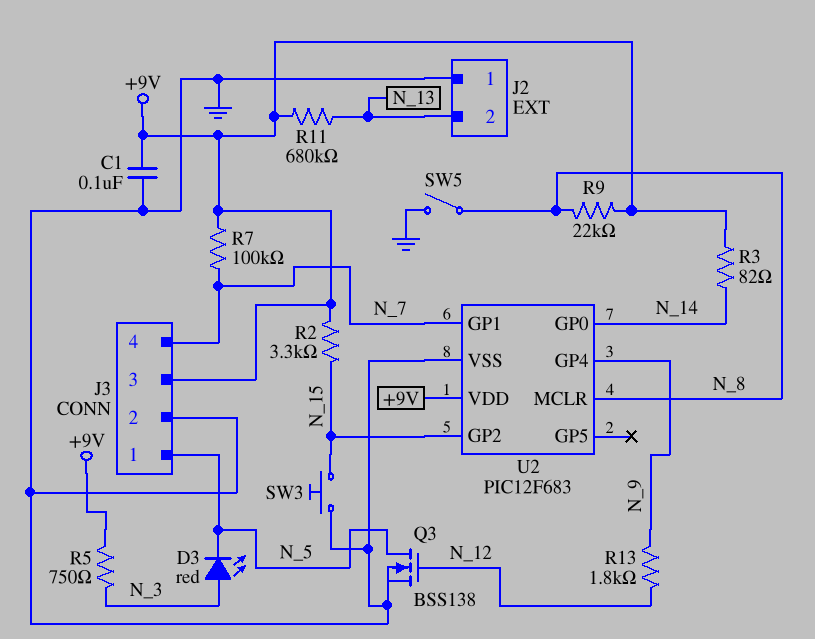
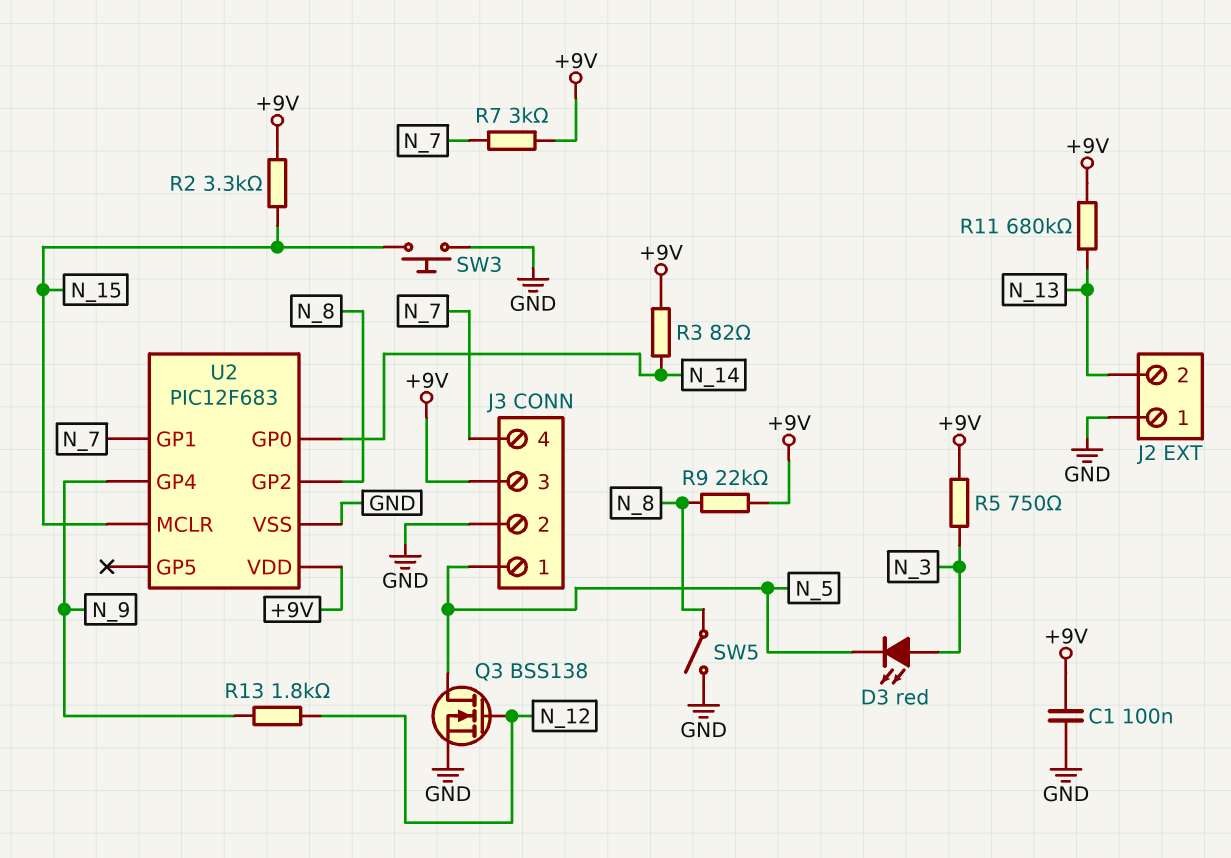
R7: 100k (+9V, N_7) -> 3k (+9V, N_7)
U2 pin GP2: N_15 -> N_8
U2 pin MCLR: N_8 -> N_15

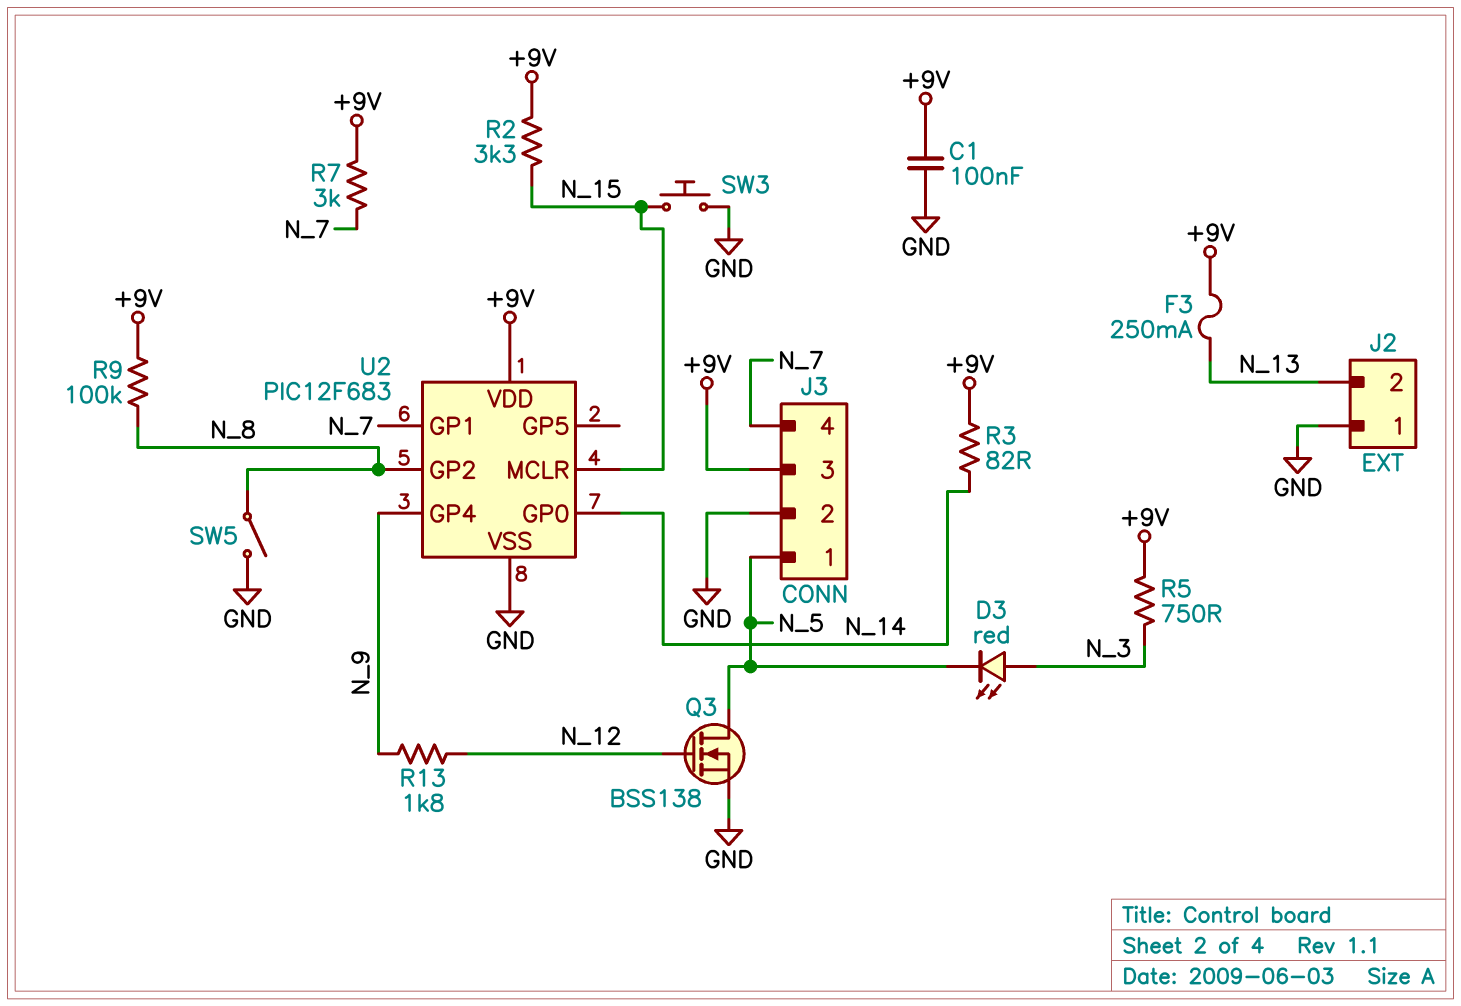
F3: none -> 250mA (+9V, N_13)
R9: 22k (+9V, N_8) -> 100k (+9V, N_8)
R11: 680k (+9V, N_13) -> none

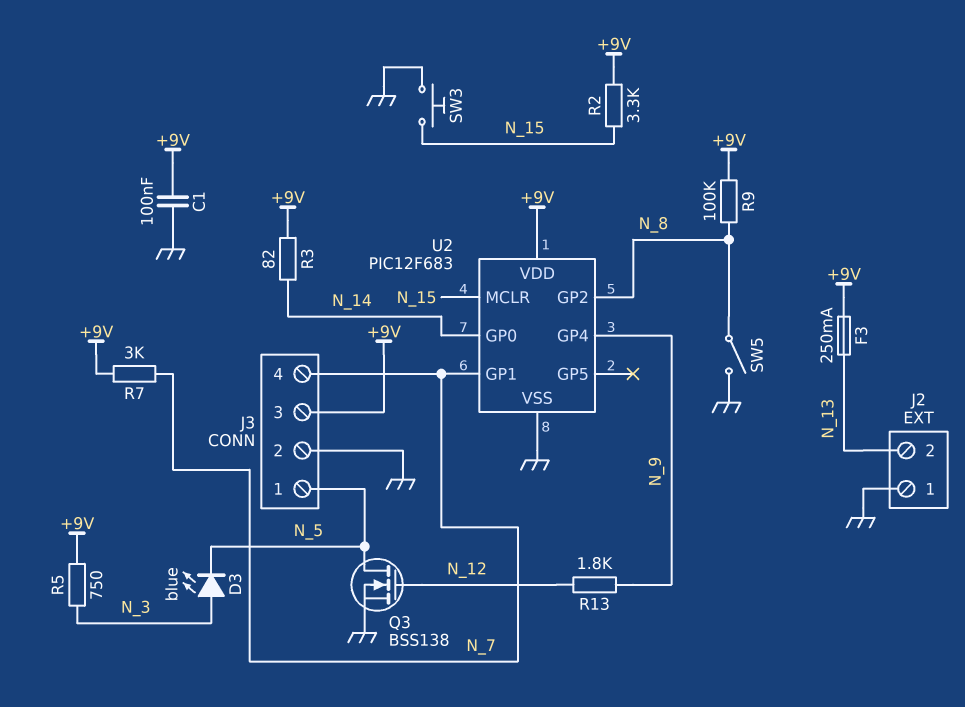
D3: LED red (A N_3, K N_5) -> LED blue (A N_3, K N_5)

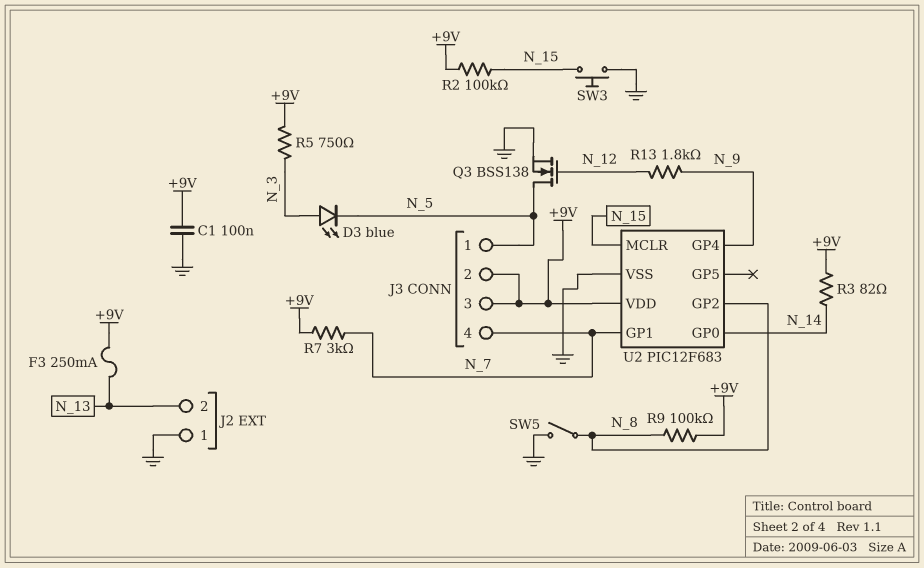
J3 pin 2: GND -> +9V
R2: 3.3k (+9V, N_15) -> 100k (+9V, N_15)

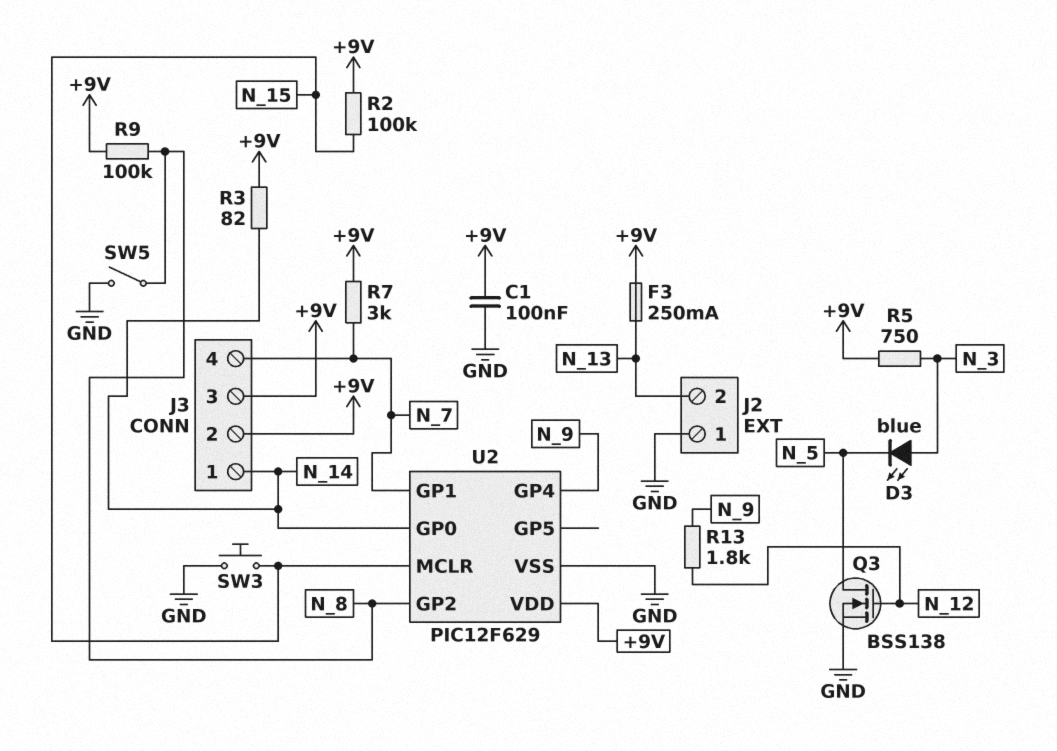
J3 pin 1: N_5 -> N_14
U2: PIC12F683 -> PIC12F629

